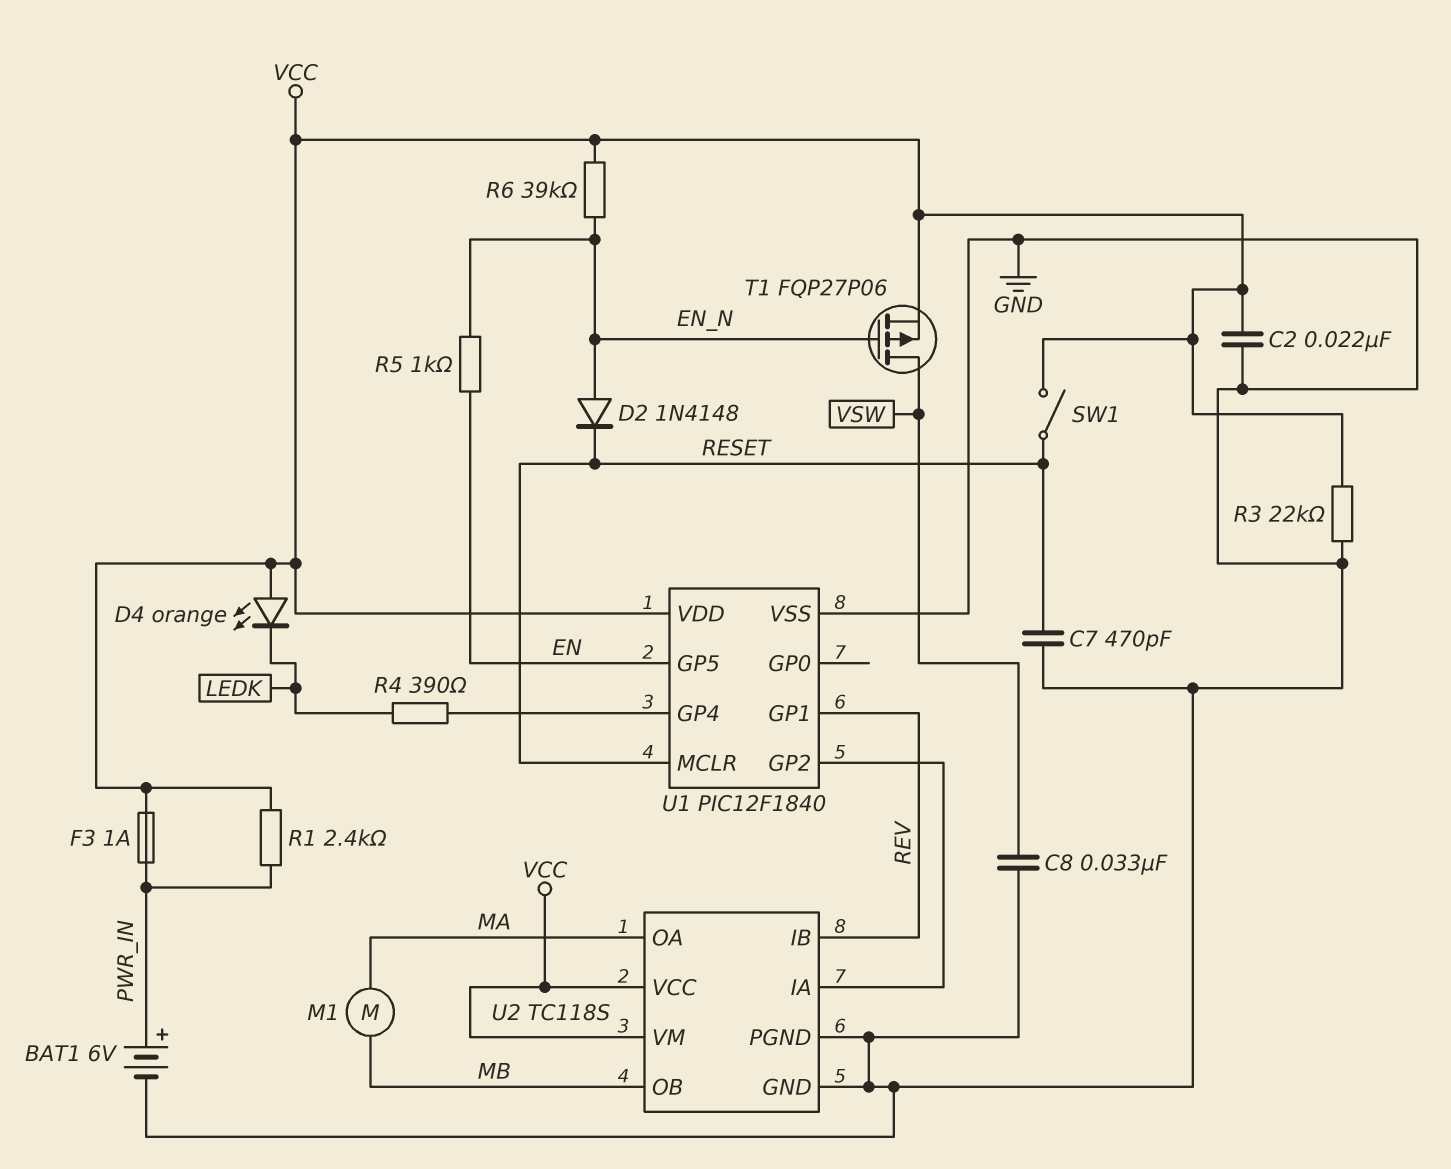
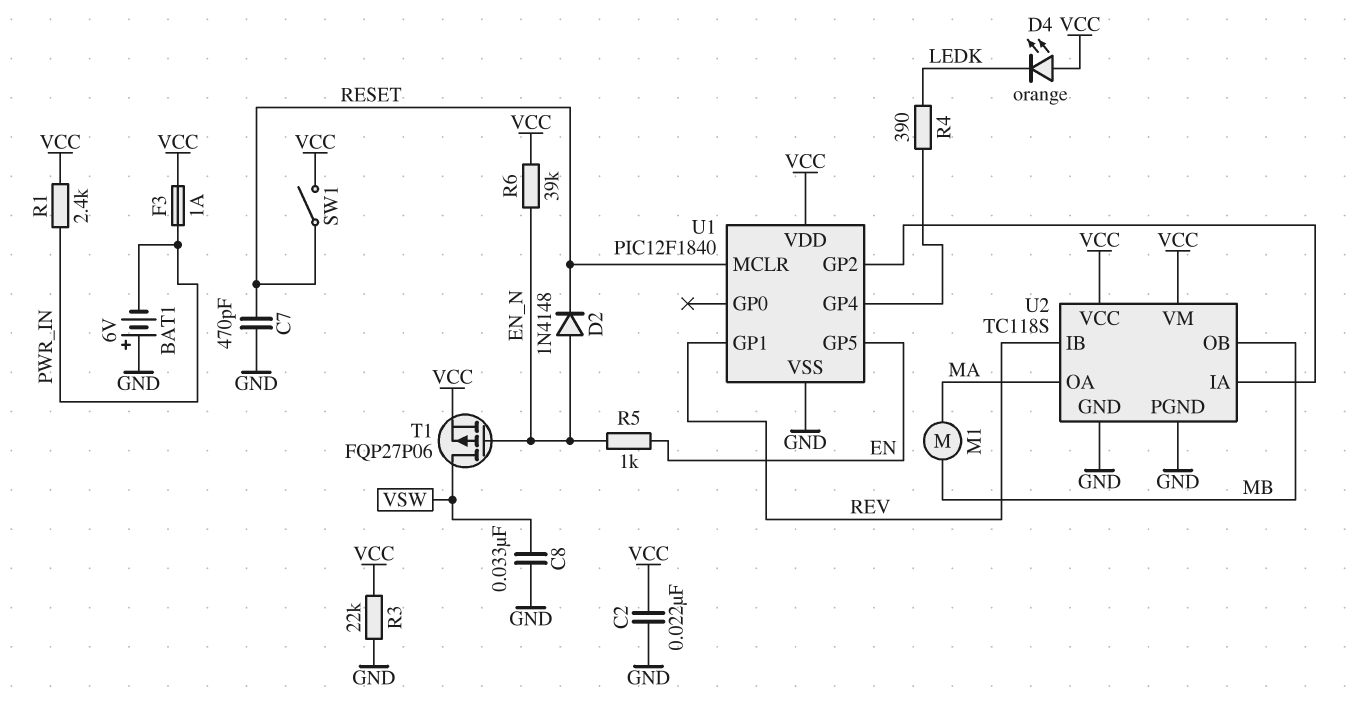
BAT1: 6V (plus PWR_IN, minus GND) -> 6V (plus GND, minus PWR_IN)

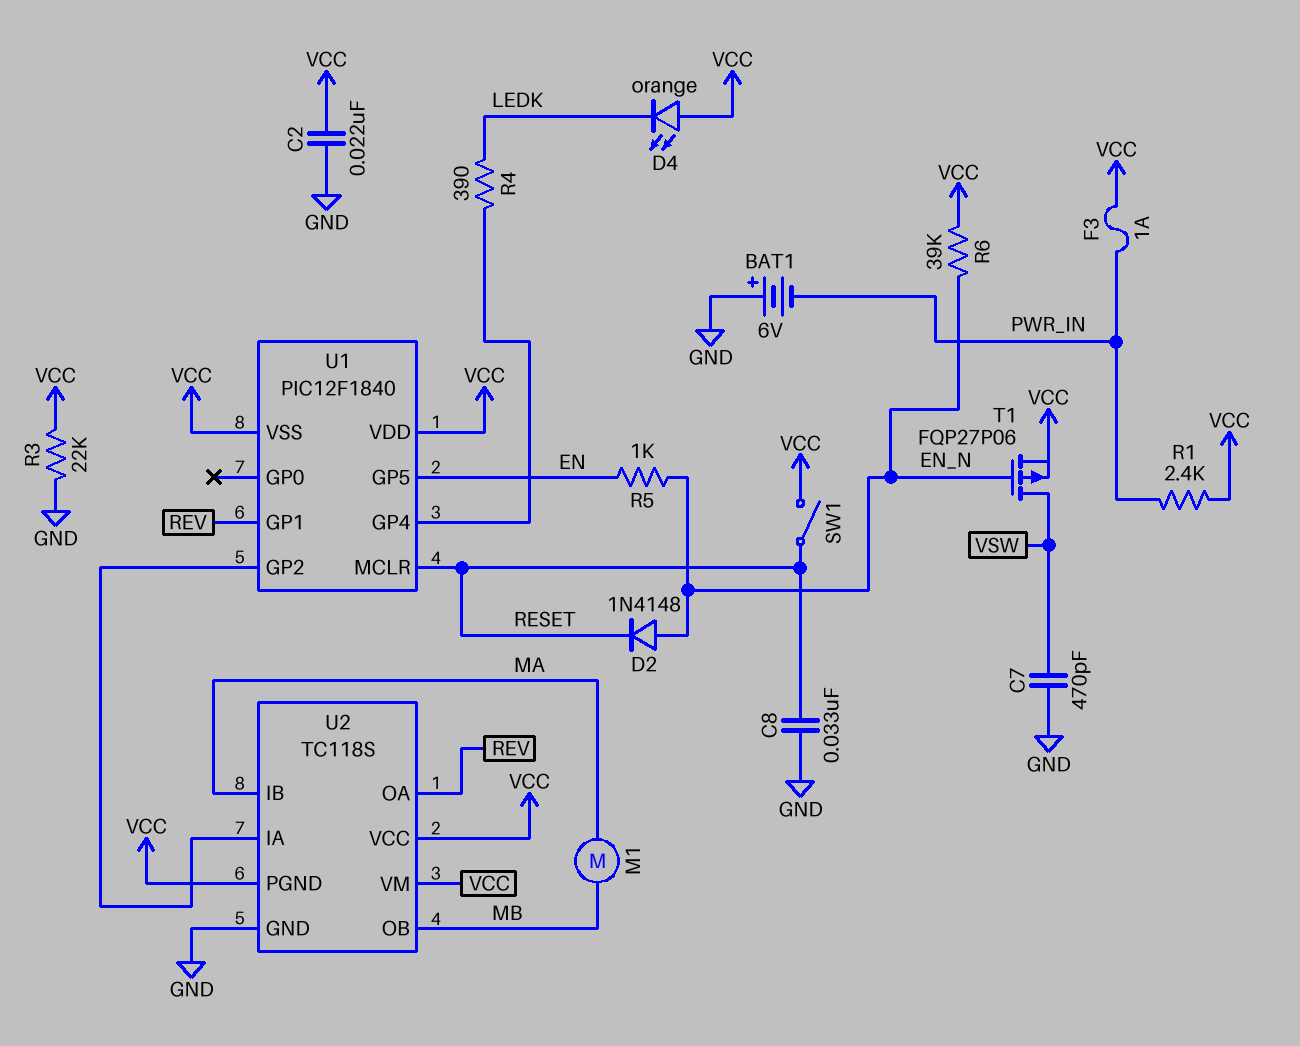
C7: 470pF (GND, RESET) -> 470pF (GND, VSW)
C8: 33nF (GND, VSW) -> 33nF (GND, RESET)
U1 pin VSS: GND -> VCC
U2 pin IB: REV -> MA
U2 pin OA: MA -> REV
U2 pin PGND: GND -> VCC

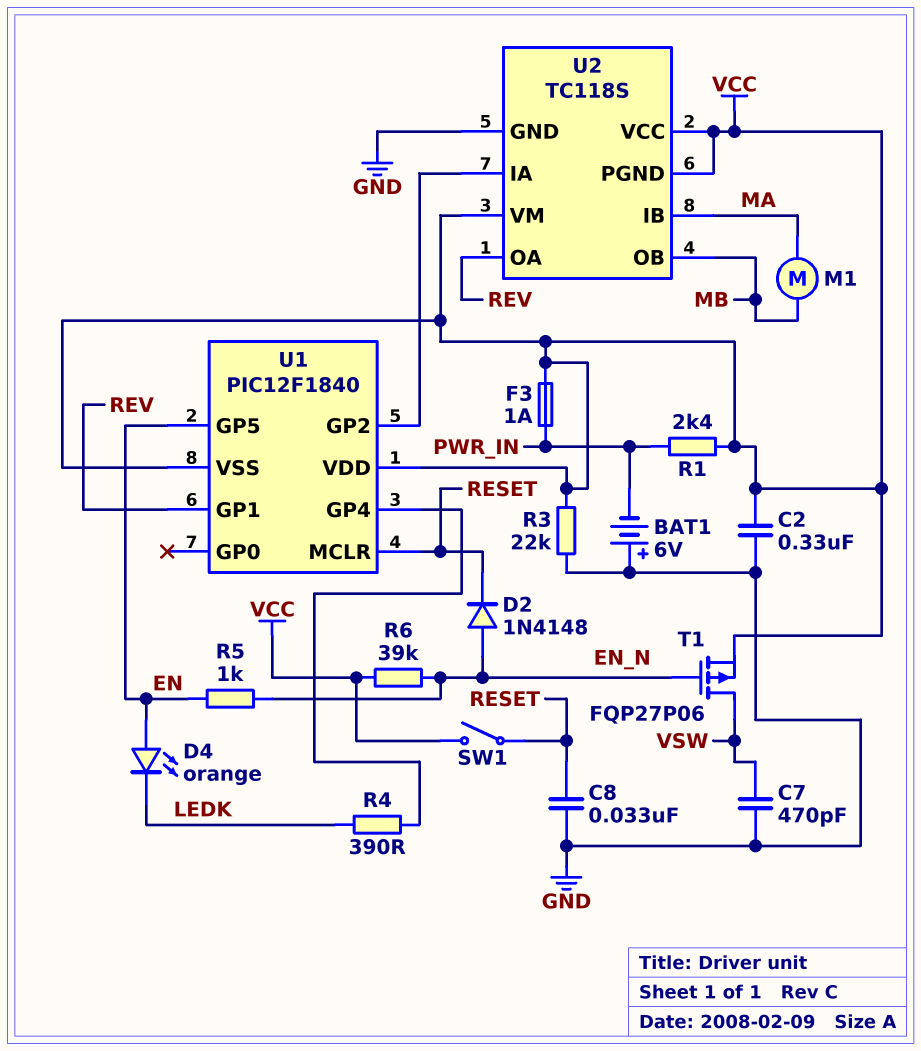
C2: 22nF (GND, VCC) -> 330nF (GND, VCC)
D4: LED orange (A VCC, K LEDK) -> LED orange (A EN, K LEDK)

